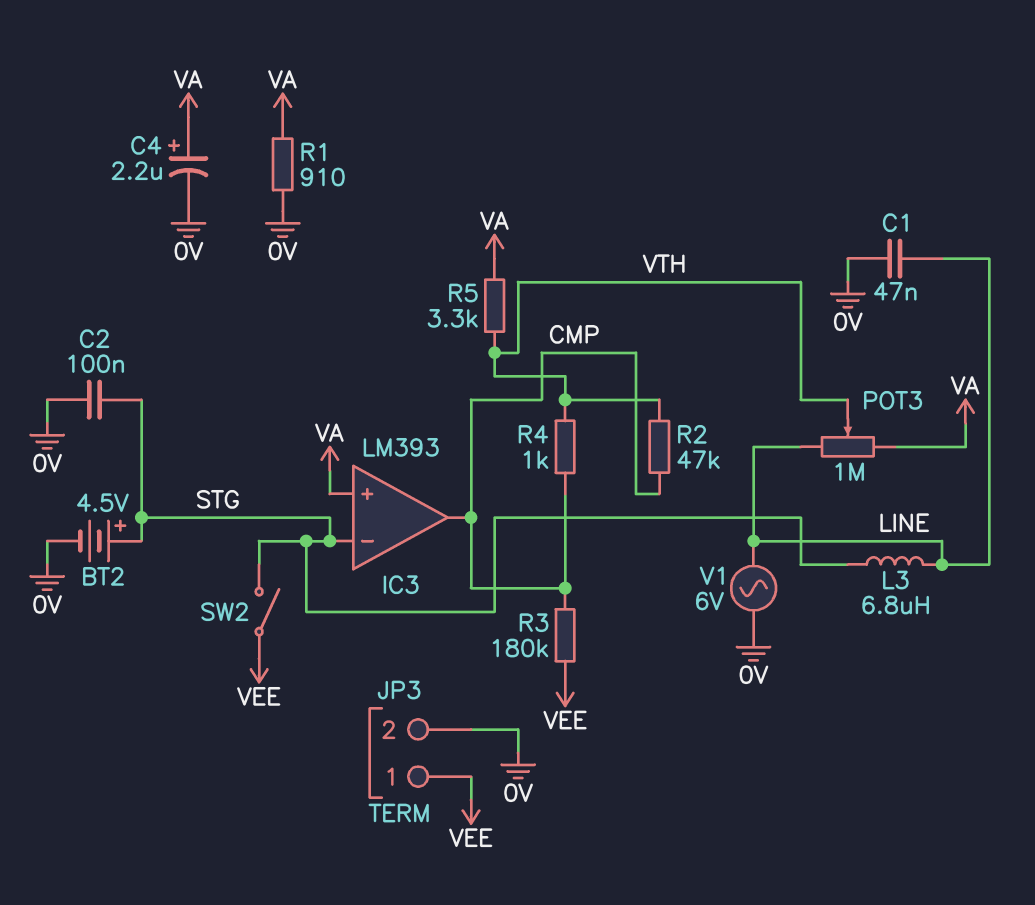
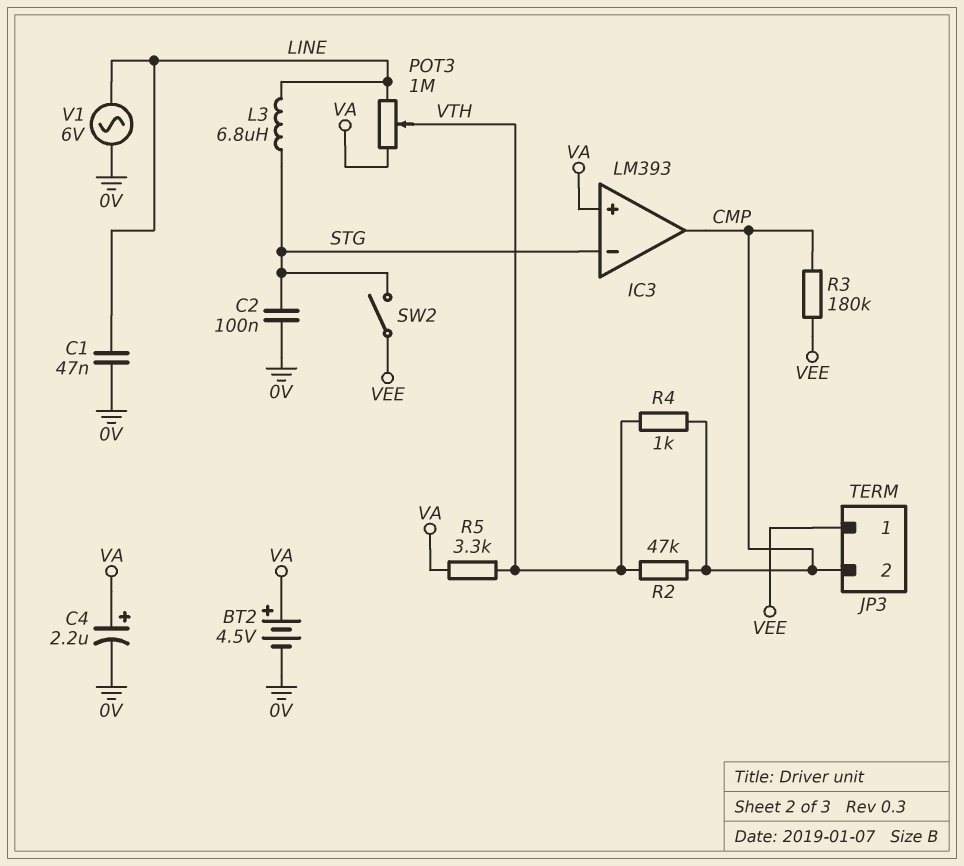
BT2: 4.5V (plus STG, minus 0V) -> 4.5V (plus VA, minus 0V)
JP3 pin 2: 0V -> CMP
R1: 910 (0V, VA) -> none

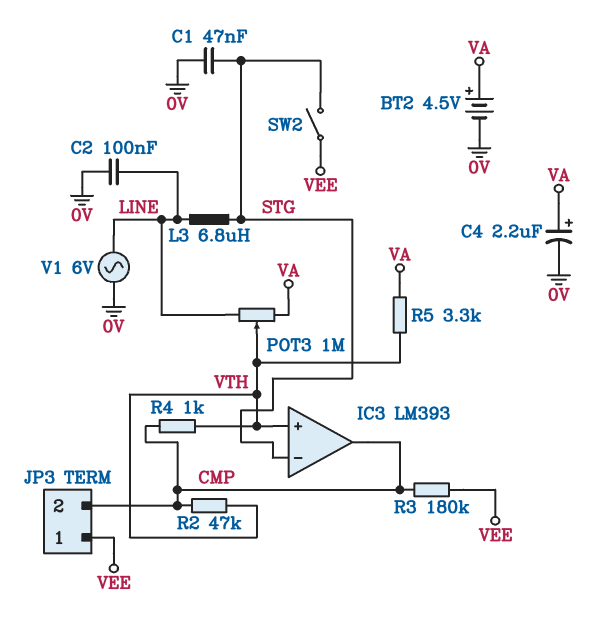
C1: 47nF (0V, LINE) -> 47nF (0V, STG)
C2: 100nF (0V, STG) -> 100nF (0V, LINE)
IC3 pin in+: VA -> VTH

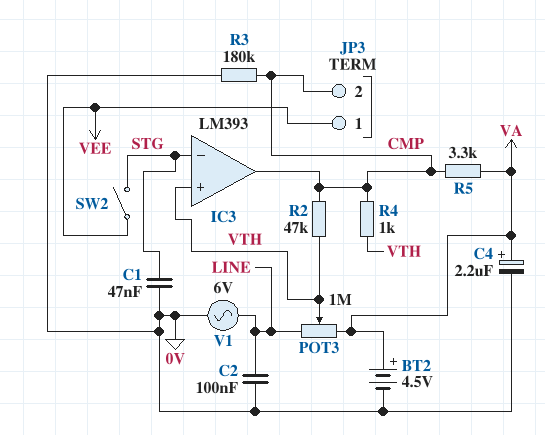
L3: 6.8uH (LINE, STG) -> none
R3: 180k (CMP, VEE) -> 180k (0V, CMP)
R5: 3.3k (VA, VTH) -> 3.3k (CMP, VA)

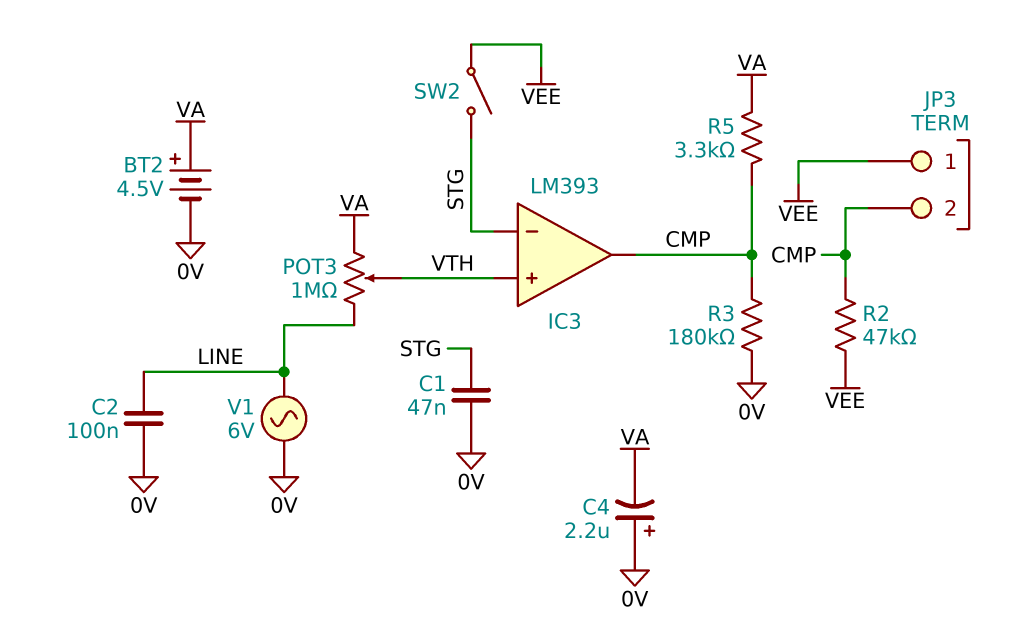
C4: 2.2uF (plus VA, minus 0V) -> 2.2uF (plus 0V, minus VA)
R2: 47k (CMP, VTH) -> 47k (CMP, VEE)
R4: 1k (CMP, VTH) -> none

